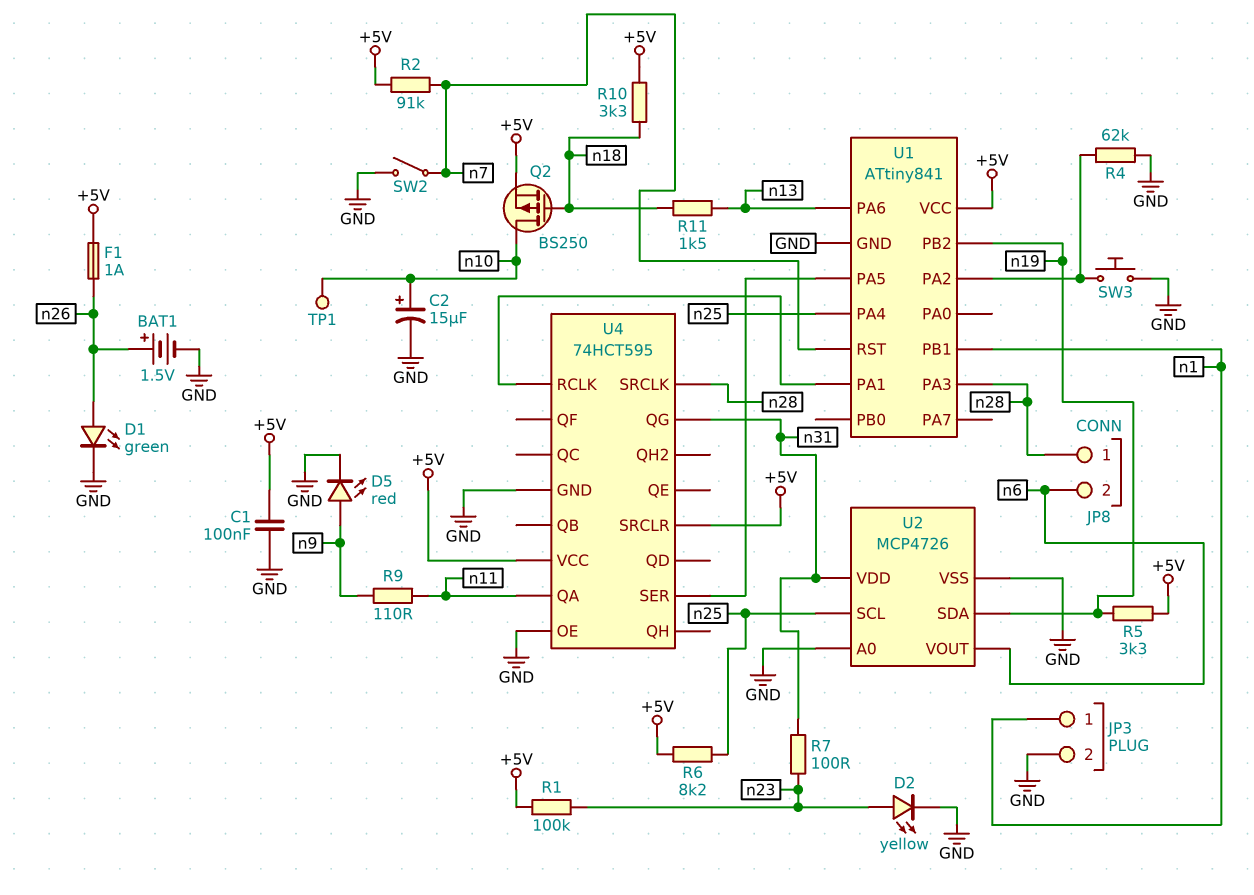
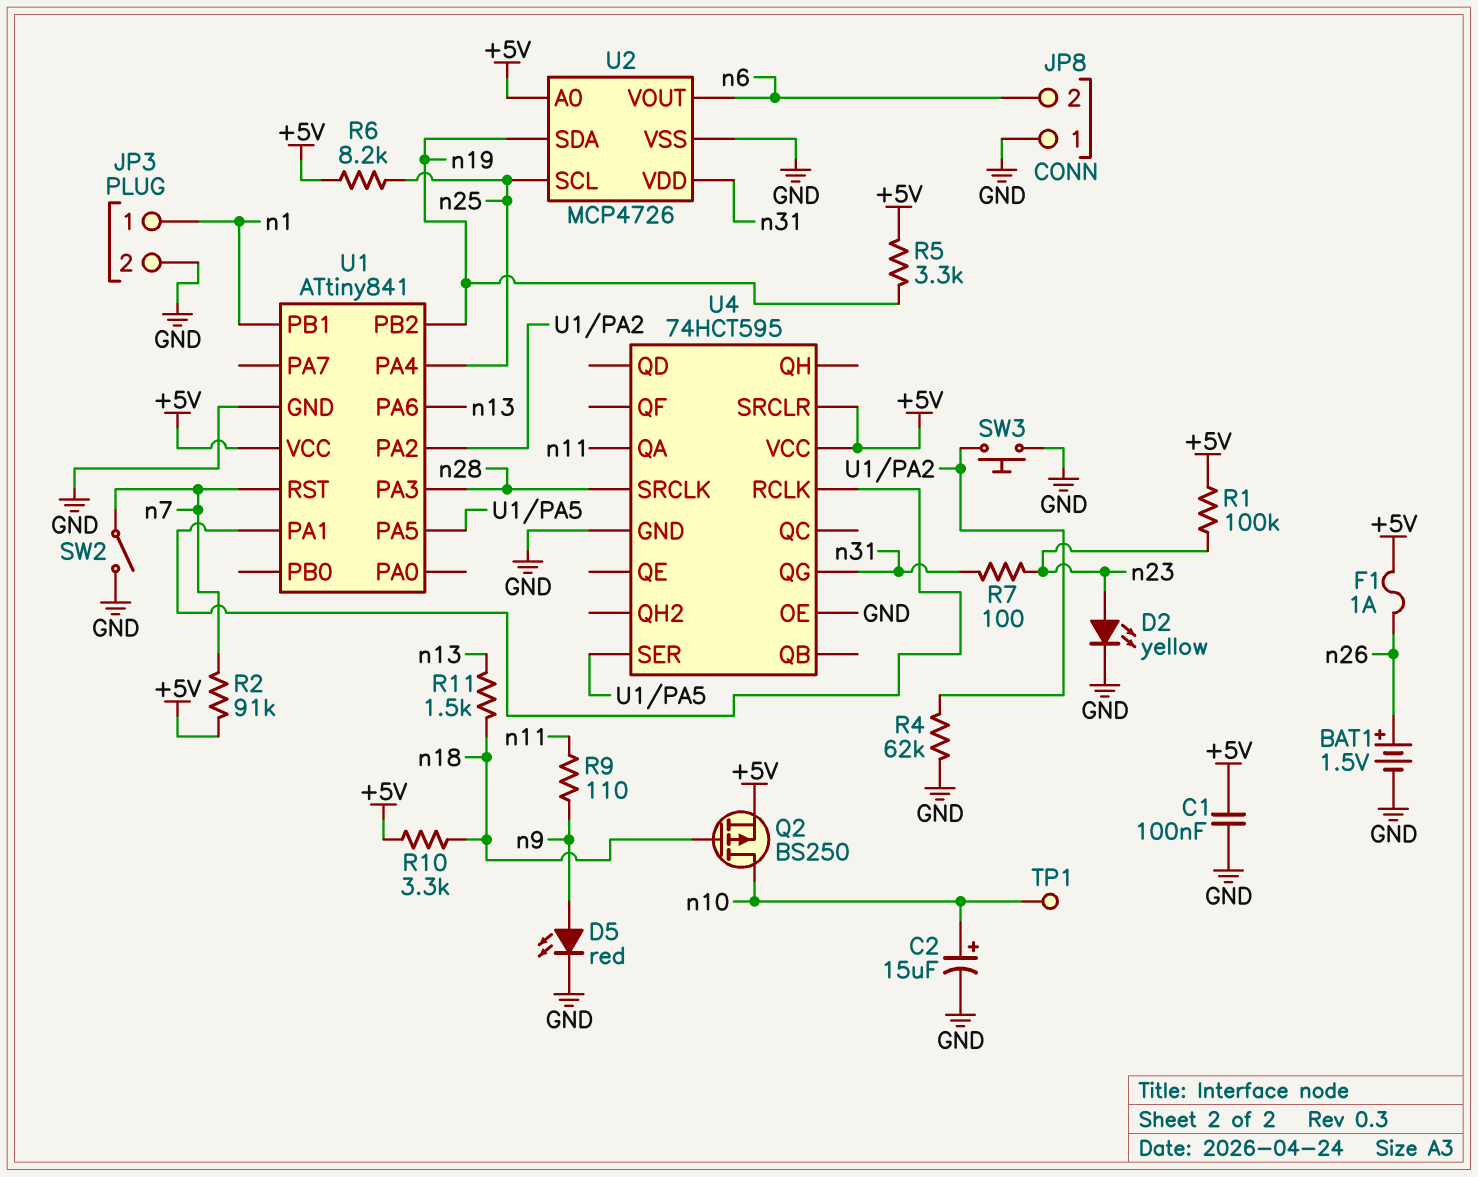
D1: LED green (A n26, K GND) -> none
JP8 pin 1: n28 -> GND
U2 pin A0: GND -> +5V

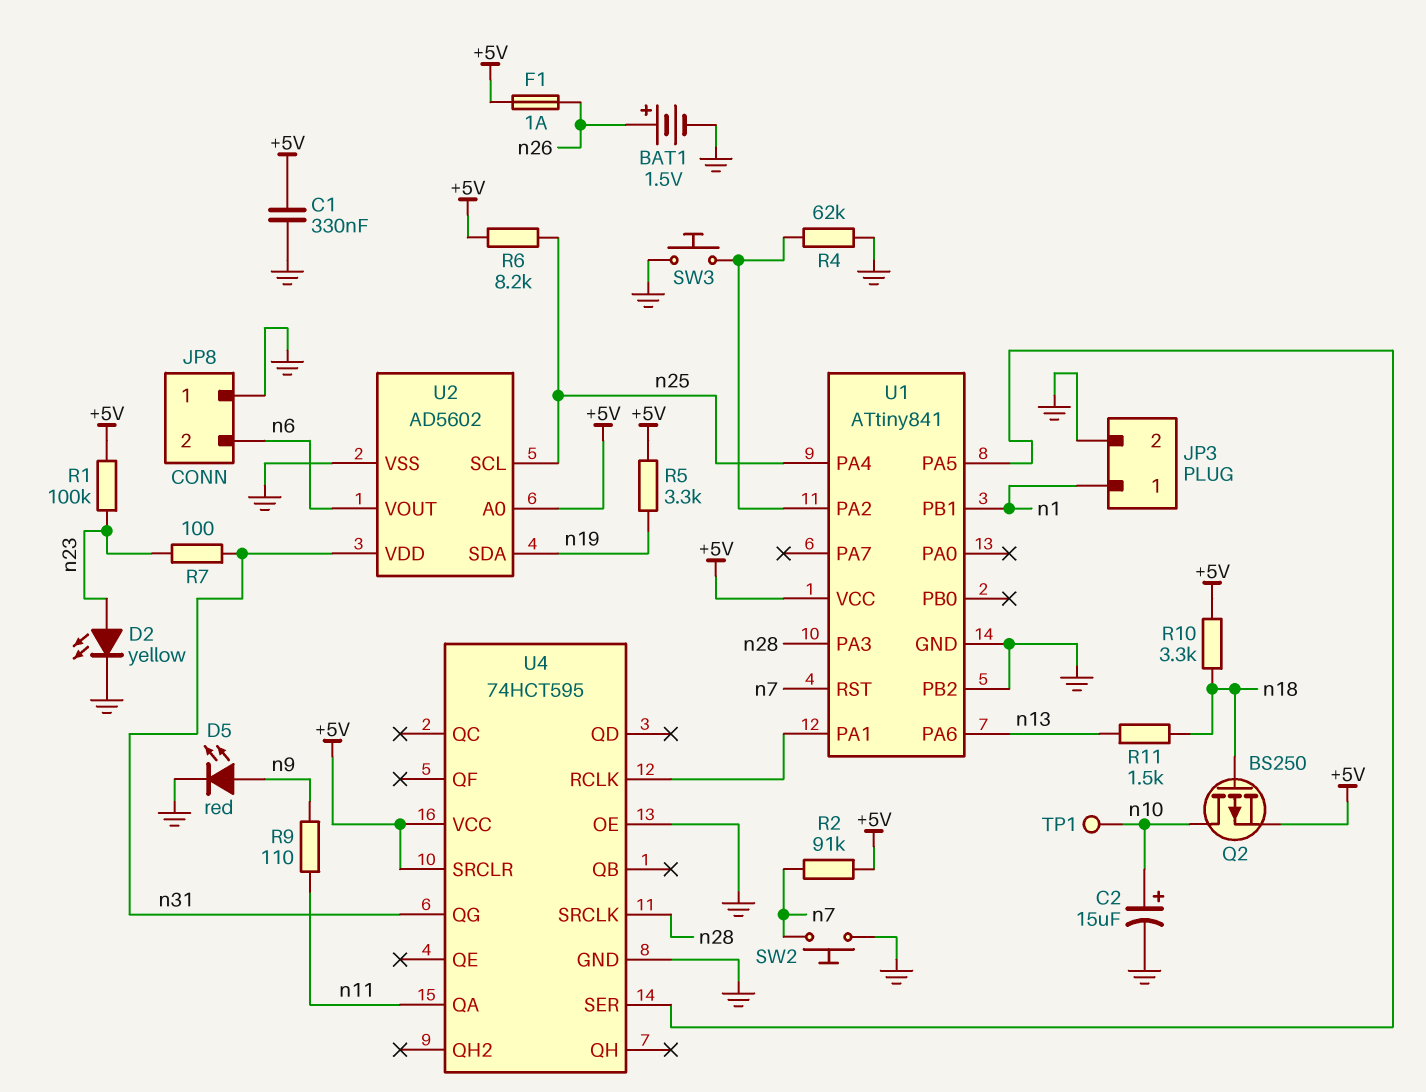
C1: 100nF (+5V, GND) -> 330nF (+5V, GND)
SW2: switch (GND, n7) -> button (GND, n7)
U1 pin PB2: n19 -> GND
U2: MCP4726 -> AD5602

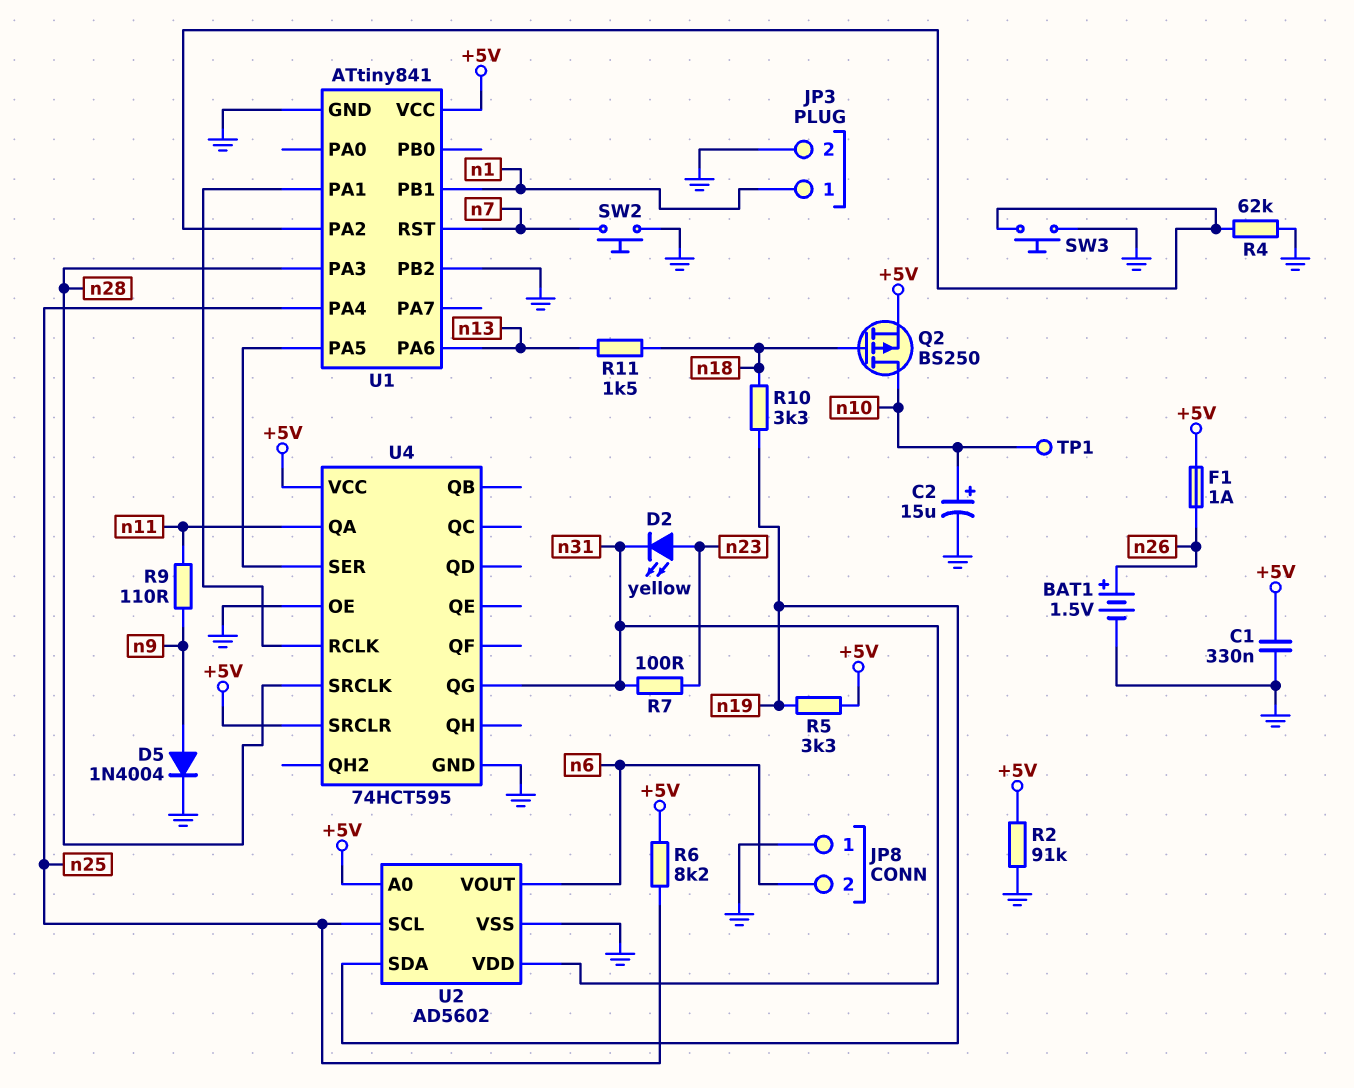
D2: LED yellow (A n23, K GND) -> LED yellow (A n23, K n31)
D5: LED red (A n9, K GND) -> diode 1N4004 (A n9, K GND)
R1: 100k (+5V, n23) -> none
R2: 91k (+5V, n7) -> 91k (+5V, GND)
R10: 3.3k (+5V, n18) -> 3.3k (n18, n19)

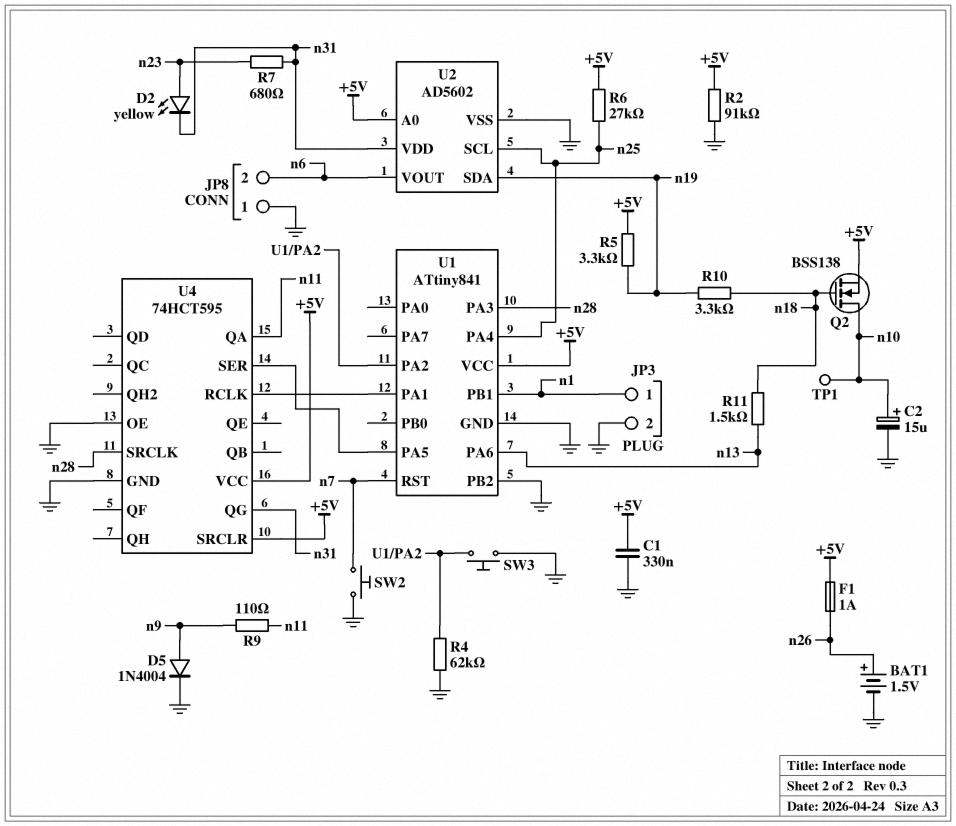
Q2: PMOS BS250 (G n18, D n10, S +5V) -> NMOS BSS138 (G n18, D n10, S +5V)
R6: 8.2k (+5V, n25) -> 27k (+5V, n25)
R7: 100 (n23, n31) -> 680 (n23, n31)

